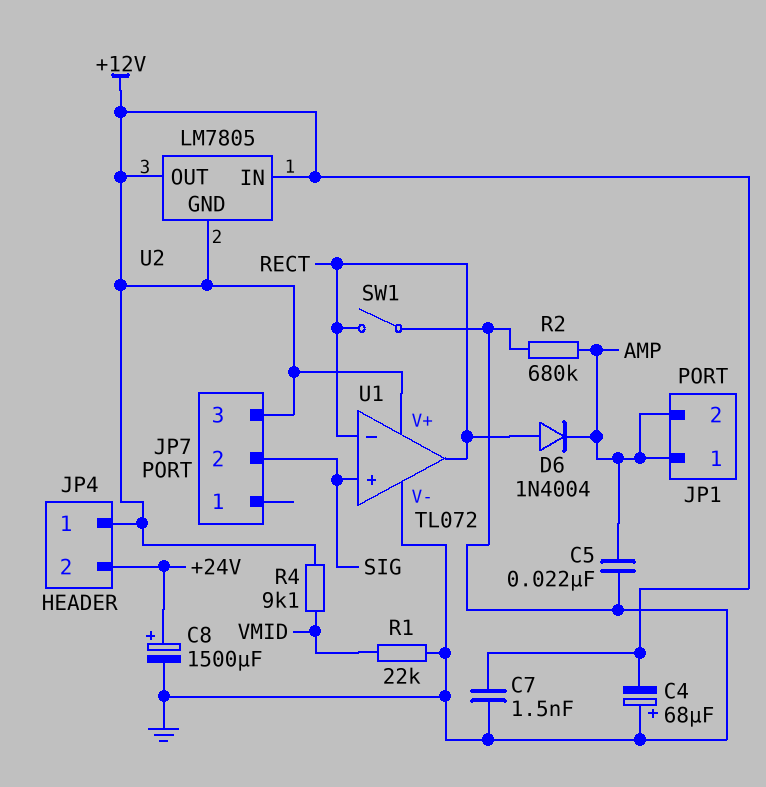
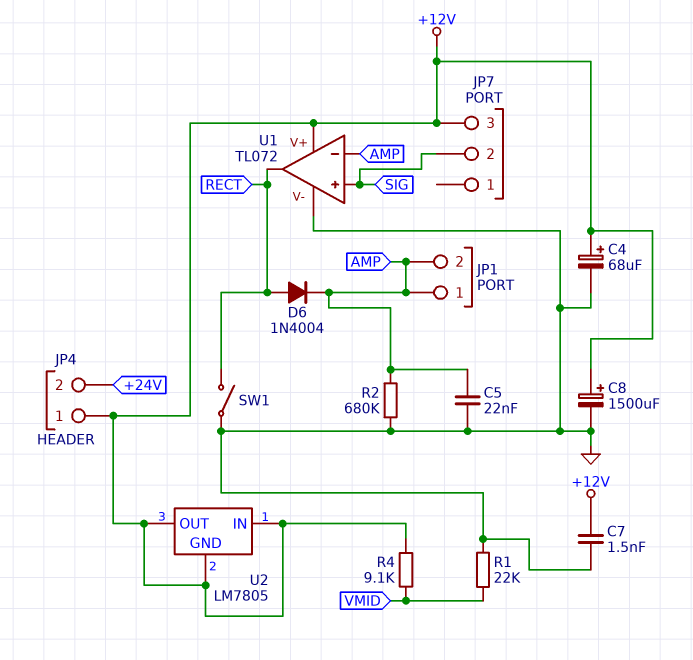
C4: 68uF (plus GND, minus +12V) -> 68uF (plus +12V, minus GND)
C8: 1500uF (plus +24V, minus GND) -> 1500uF (plus +12V, minus GND)
U1 pin in-: RECT -> AMP

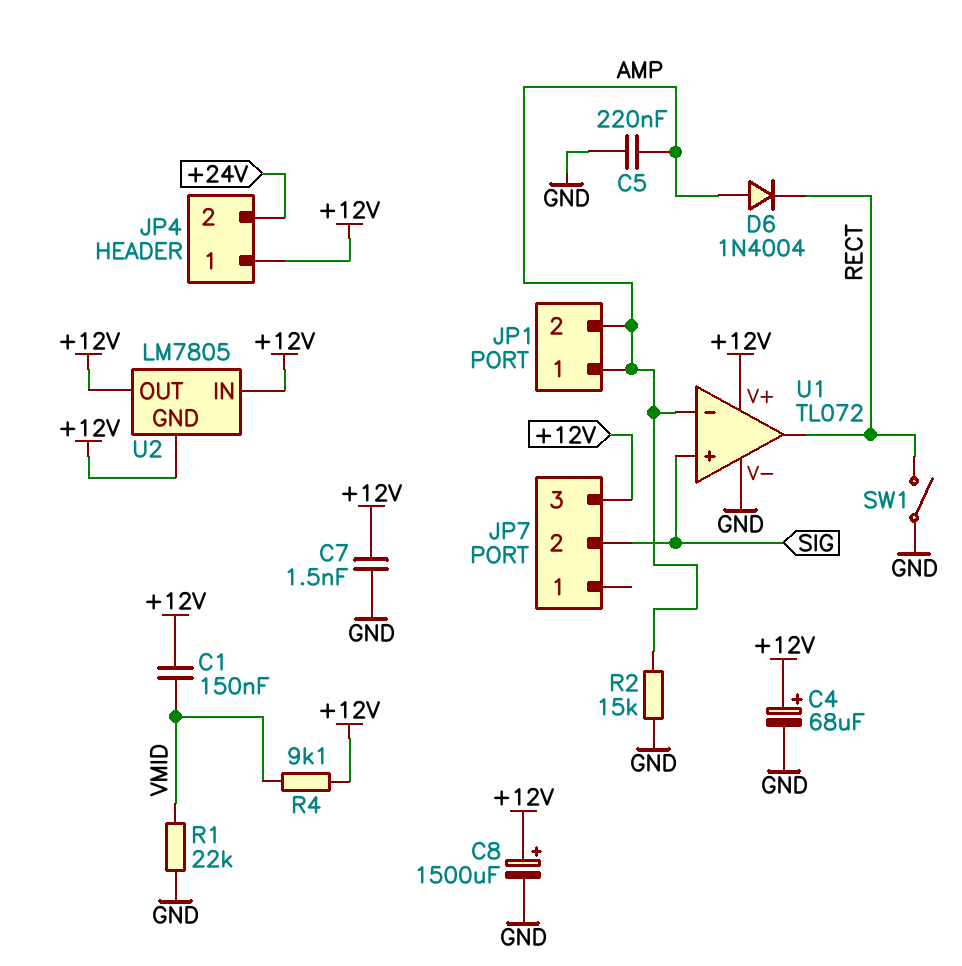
C1: none -> 150nF (+12V, VMID)
C5: 22nF (AMP, GND) -> 220nF (AMP, GND)
D6: diode 1N4004 (A RECT, K AMP) -> diode 1N4004 (A AMP, K RECT)
R2: 680k (AMP, GND) -> 15k (AMP, GND)

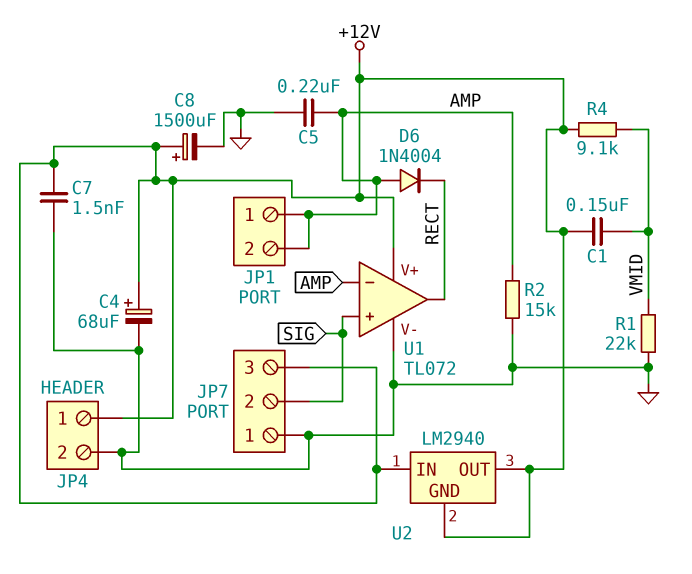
JP4 pin 2: +24V -> GND
JP7 pin 1: none -> GND
SW1: switch (GND, RECT) -> none
U2: LM7805 -> LM2940

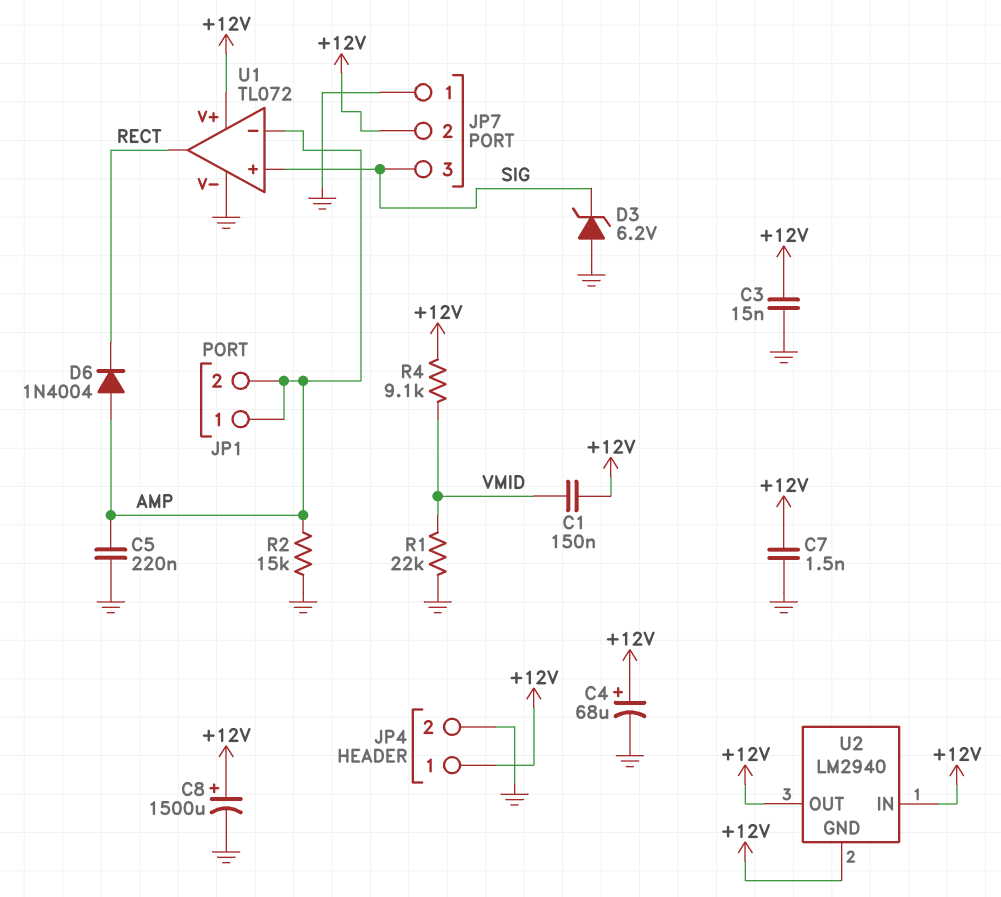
C3: none -> 15nF (+12V, GND)
D3: none -> zener 6.2V (A GND, K SIG)
JP7 pin 2: SIG -> +12V
JP7 pin 3: +12V -> SIG

